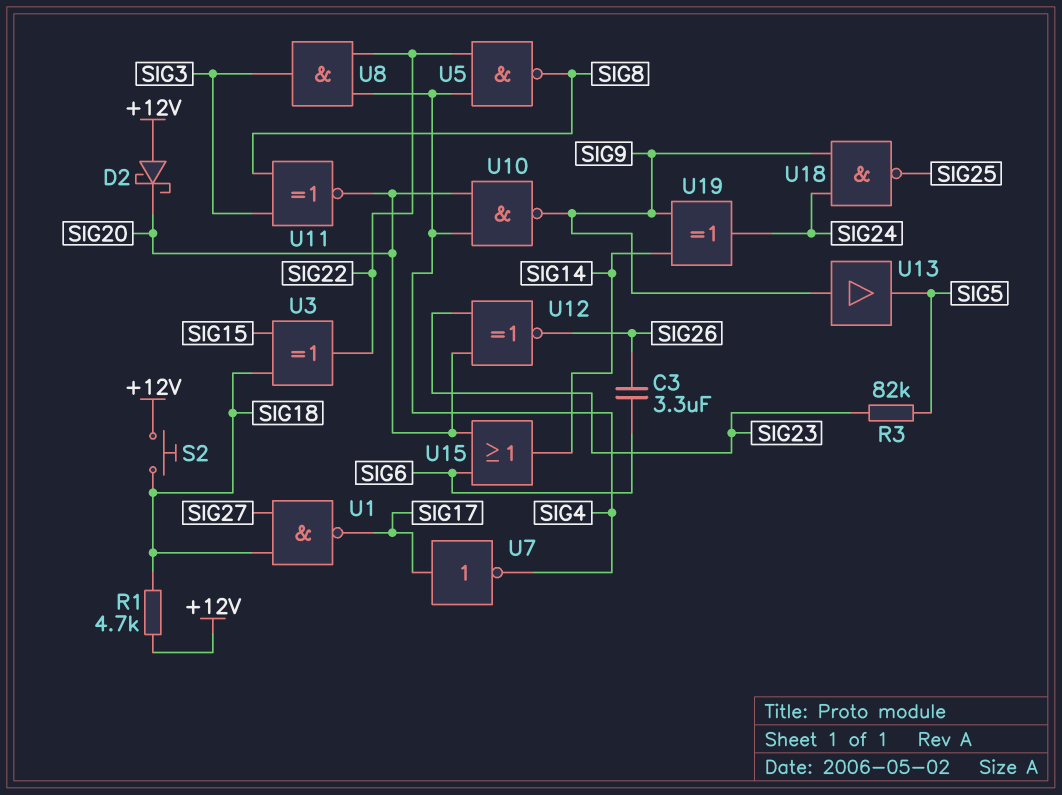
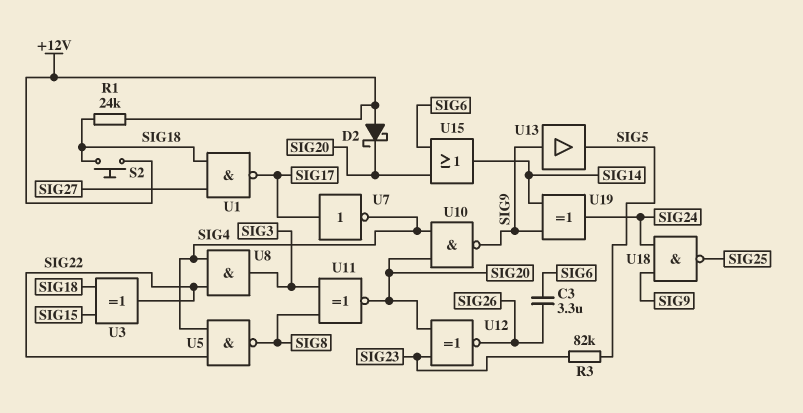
R1: 4.7k (+12V, SIG18) -> 24k (+12V, SIG18)

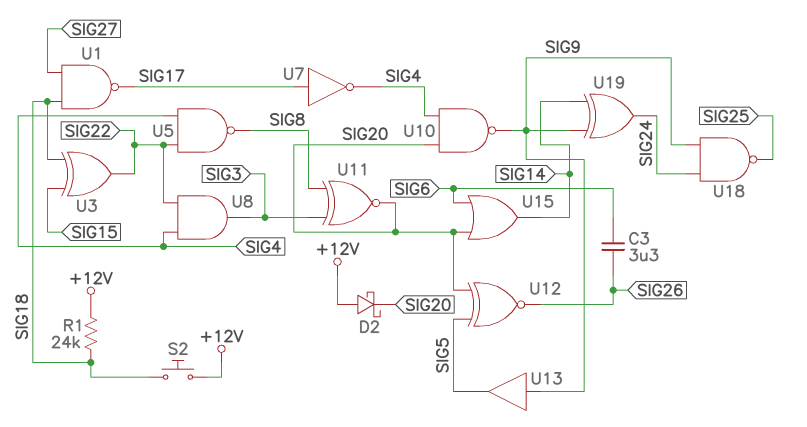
R3: 82k (SIG5, SIG23) -> none
U12: XNOR (in SIG20, in SIG23, out SIG26) -> XNOR (in SIG5, in SIG20, out SIG26)

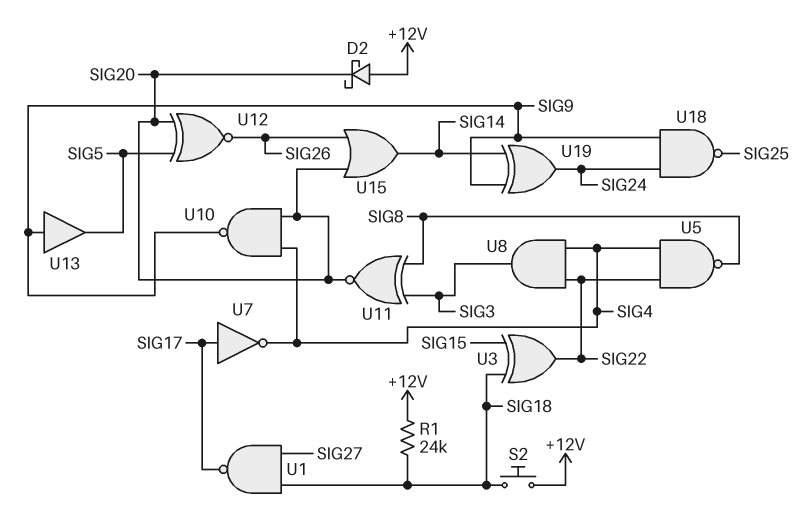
C3: 3.3uF (SIG6, SIG26) -> none
U15: OR (in SIG6, in SIG20, out SIG14) -> OR (in SIG20, in SIG26, out SIG14)

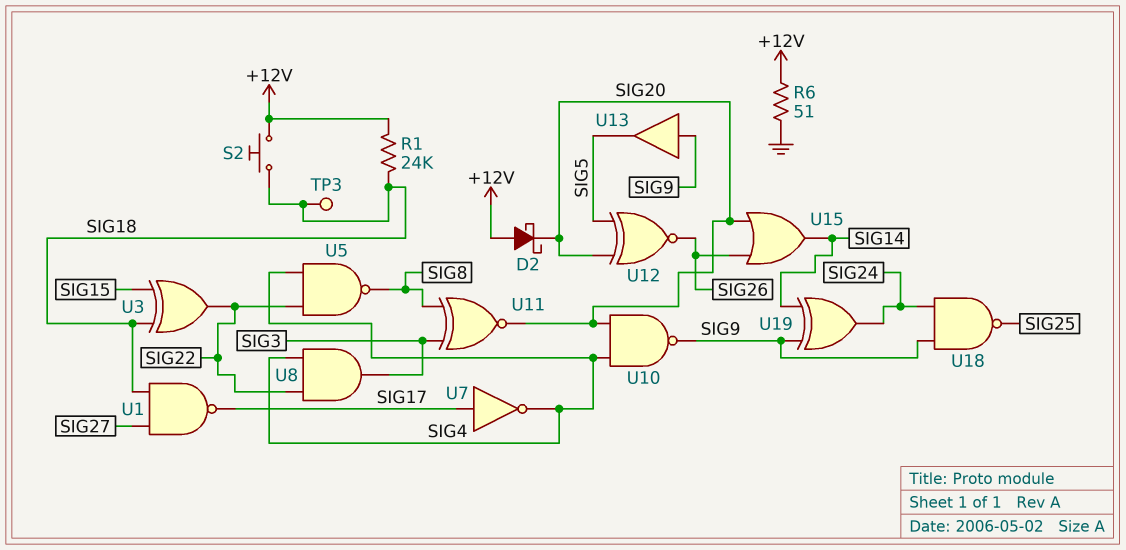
R6: none -> 51 (+12V, GND)
TP3: none -> test point (SIG18)

